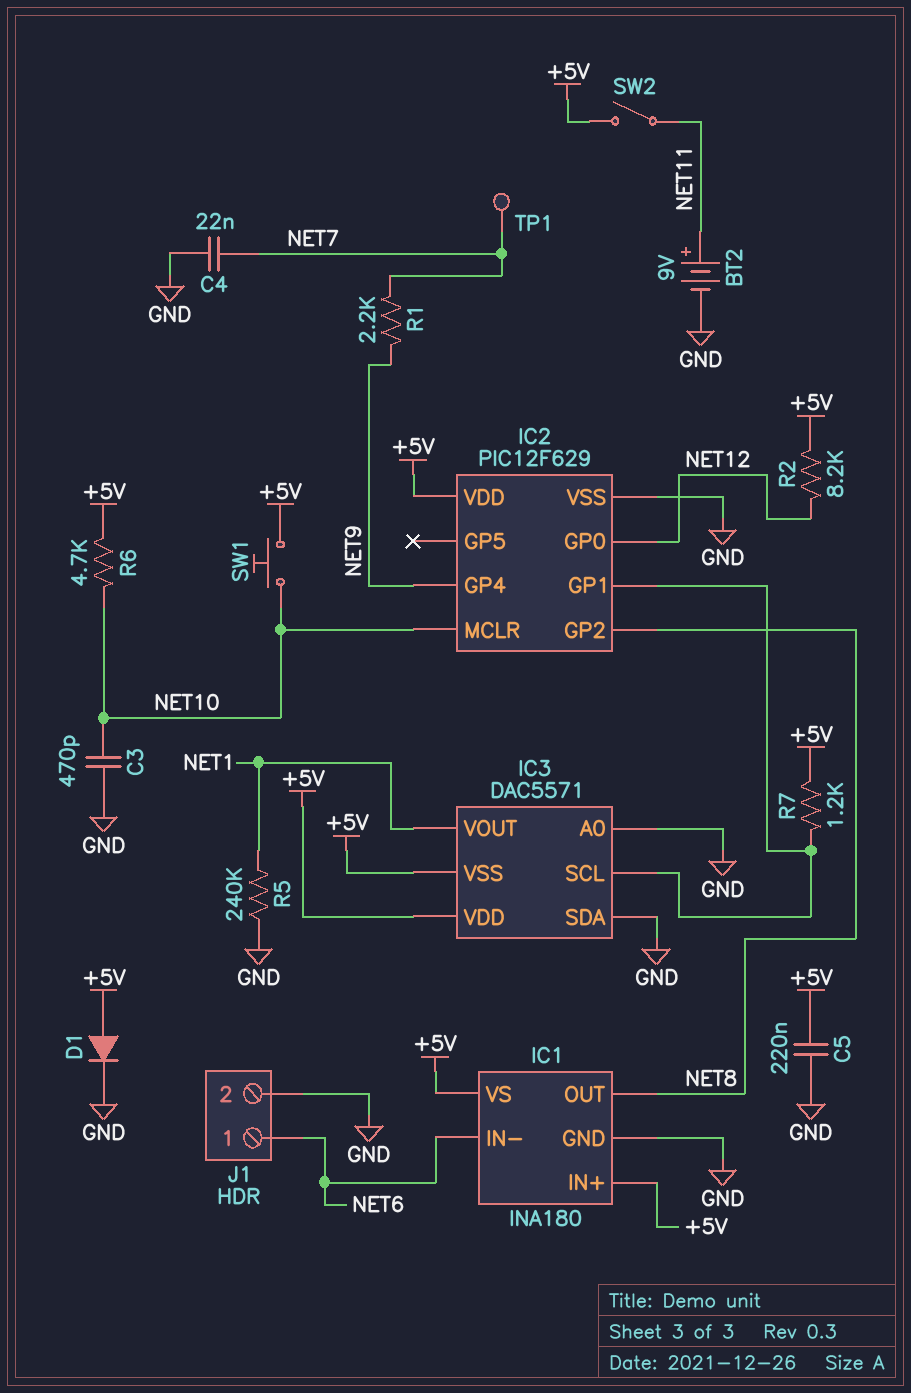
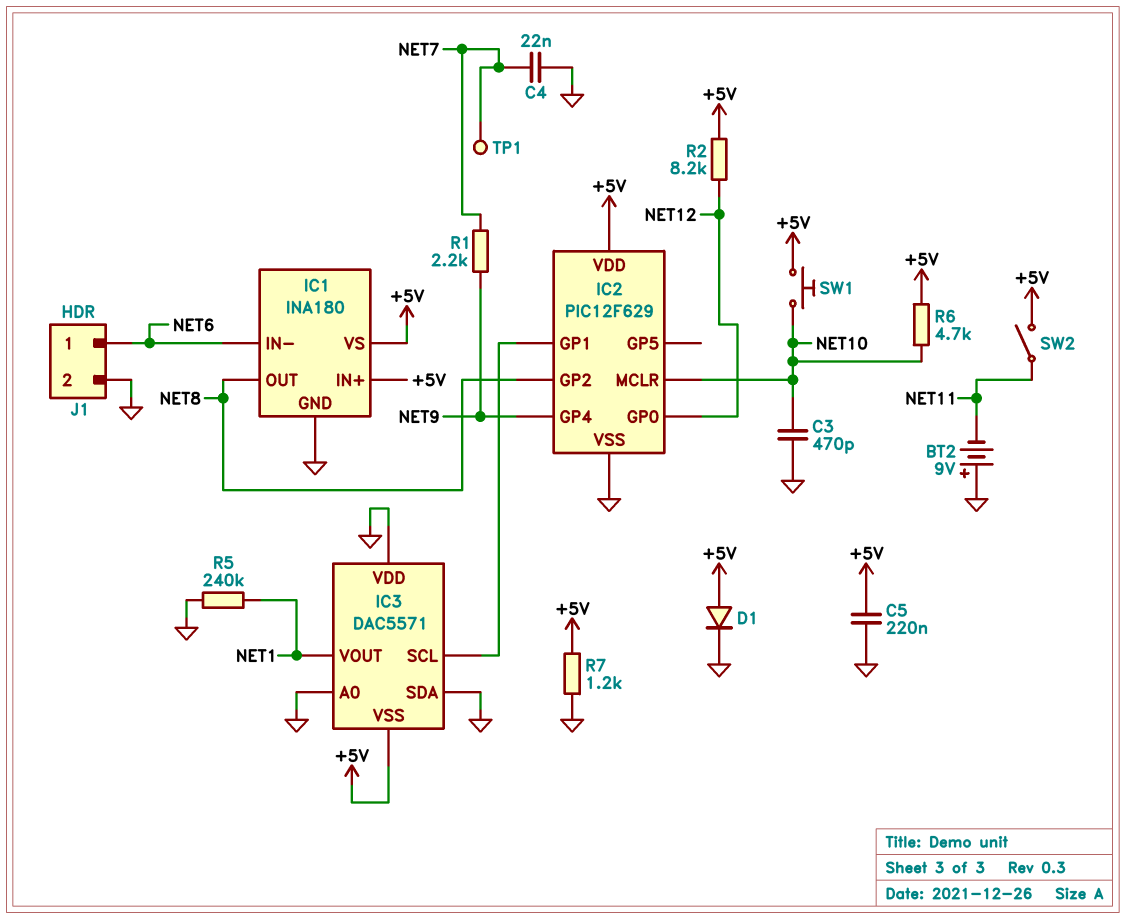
BT2: 9V (plus NET11, minus GND) -> 9V (plus GND, minus NET11)
IC3 pin VDD: +5V -> GND
R7: 1.2k (+5V, IC2/GP1) -> 1.2k (+5V, GND)

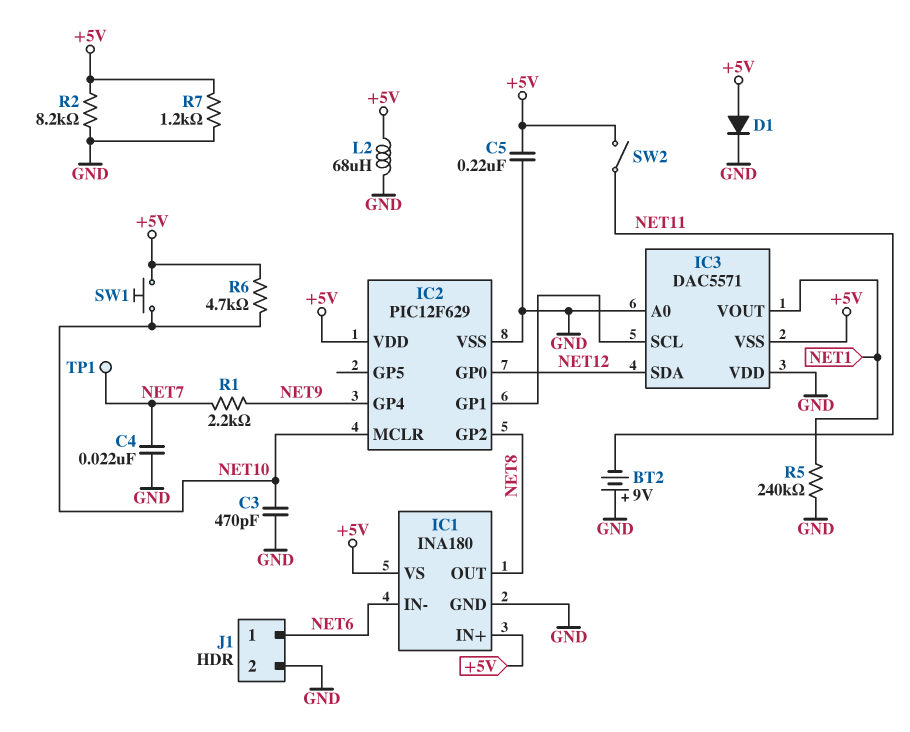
IC3 pin SDA: GND -> NET12
L2: none -> 68uH (+5V, GND)
R2: 8.2k (+5V, NET12) -> 8.2k (+5V, GND)

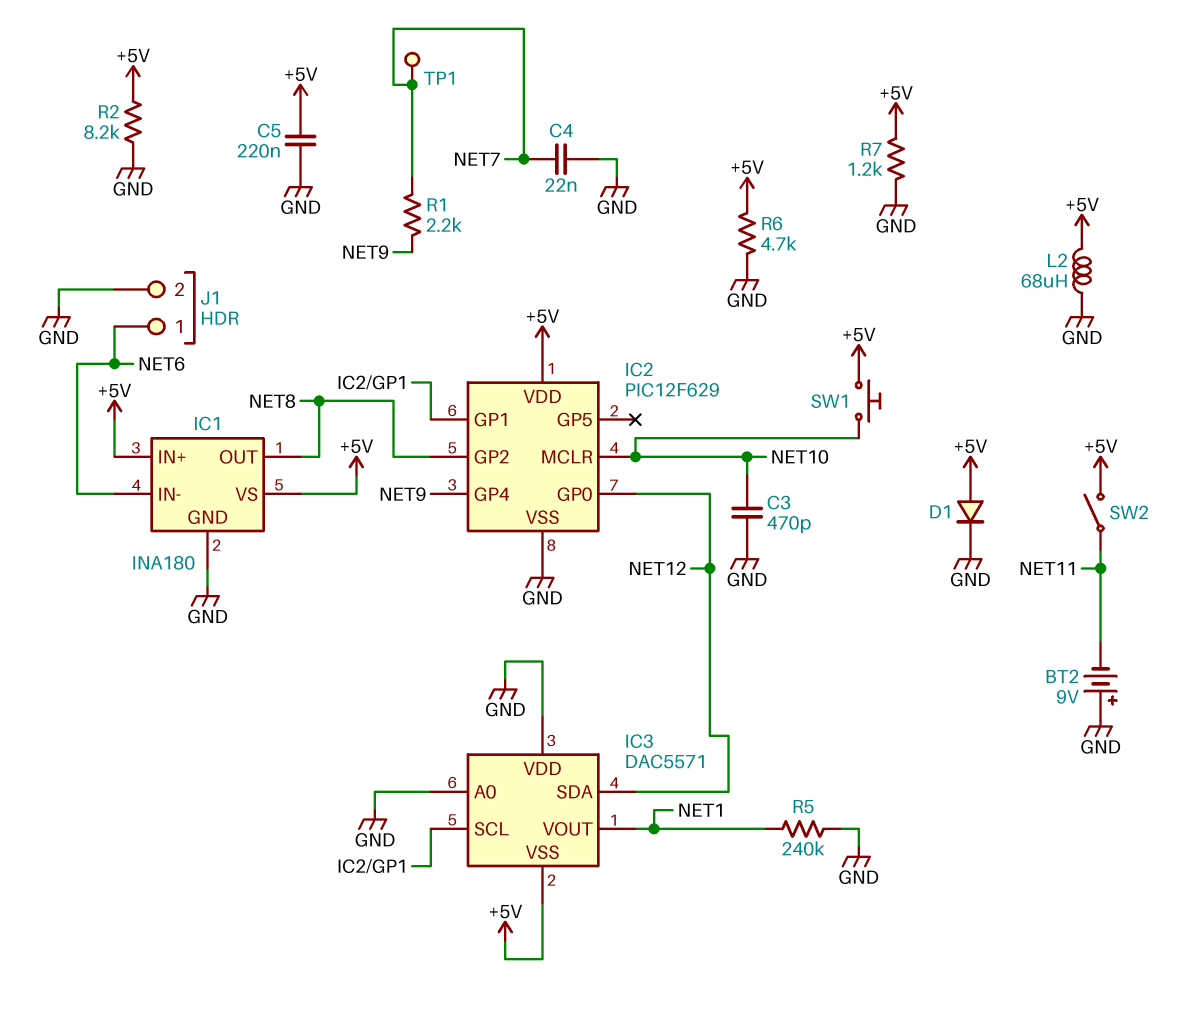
R6: 4.7k (+5V, NET10) -> 4.7k (+5V, GND)

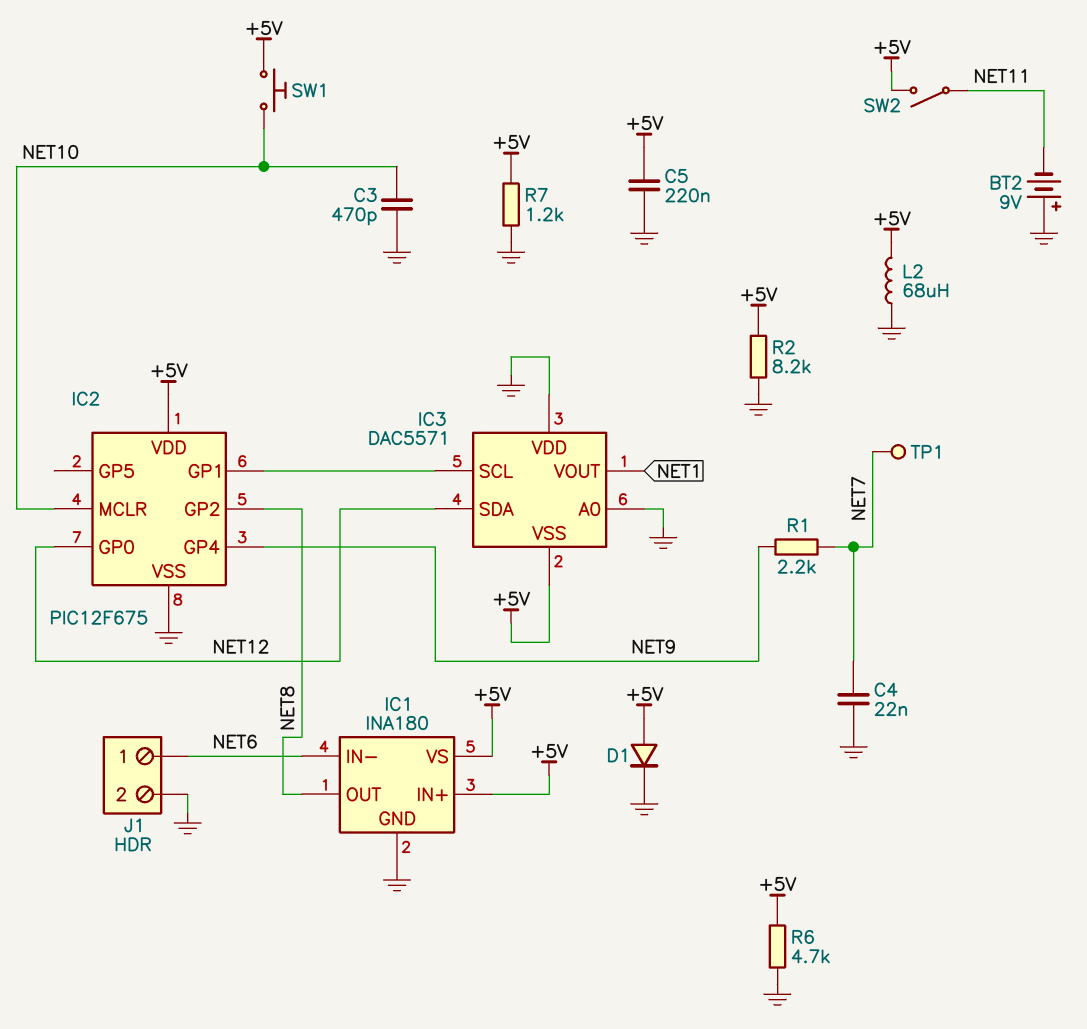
IC2: PIC12F629 -> PIC12F675
R5: 240k (GND, NET1) -> none

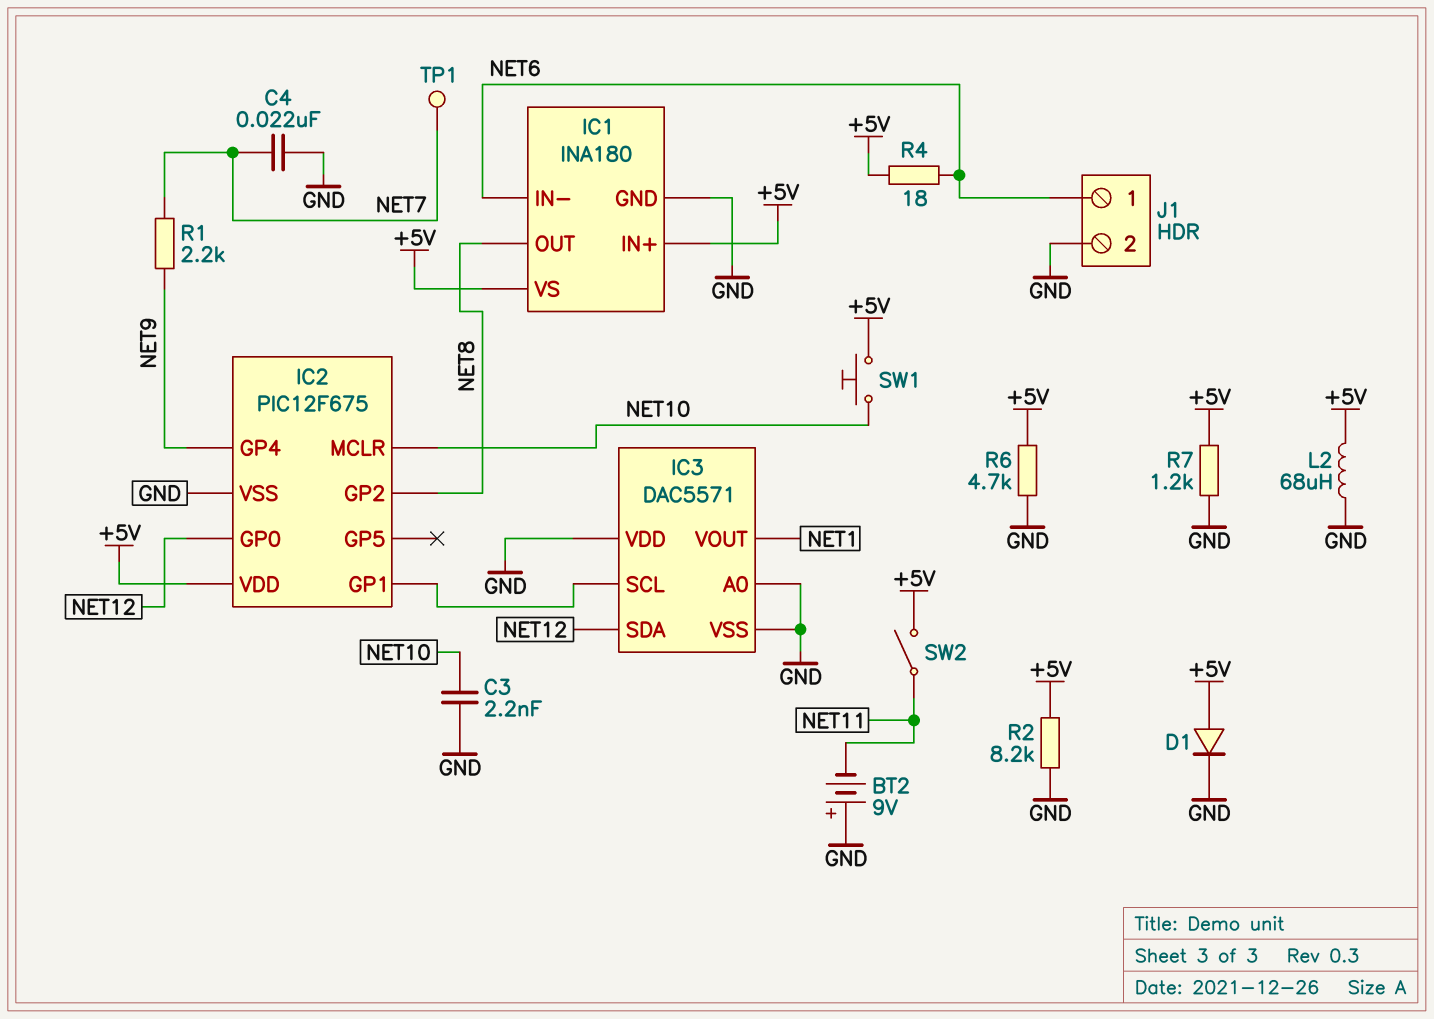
C3: 470pF (GND, NET10) -> 2.2nF (GND, NET10)
C5: 220nF (+5V, GND) -> none
IC3 pin VSS: +5V -> GND
R4: none -> 18 (+5V, NET6)

